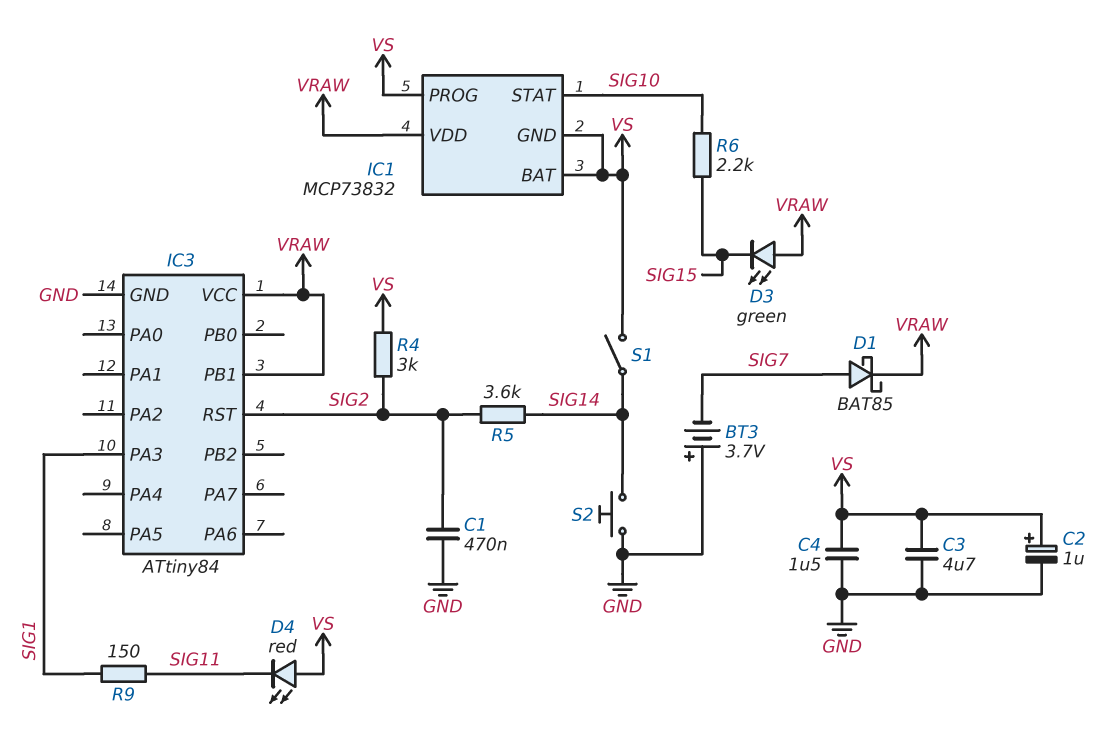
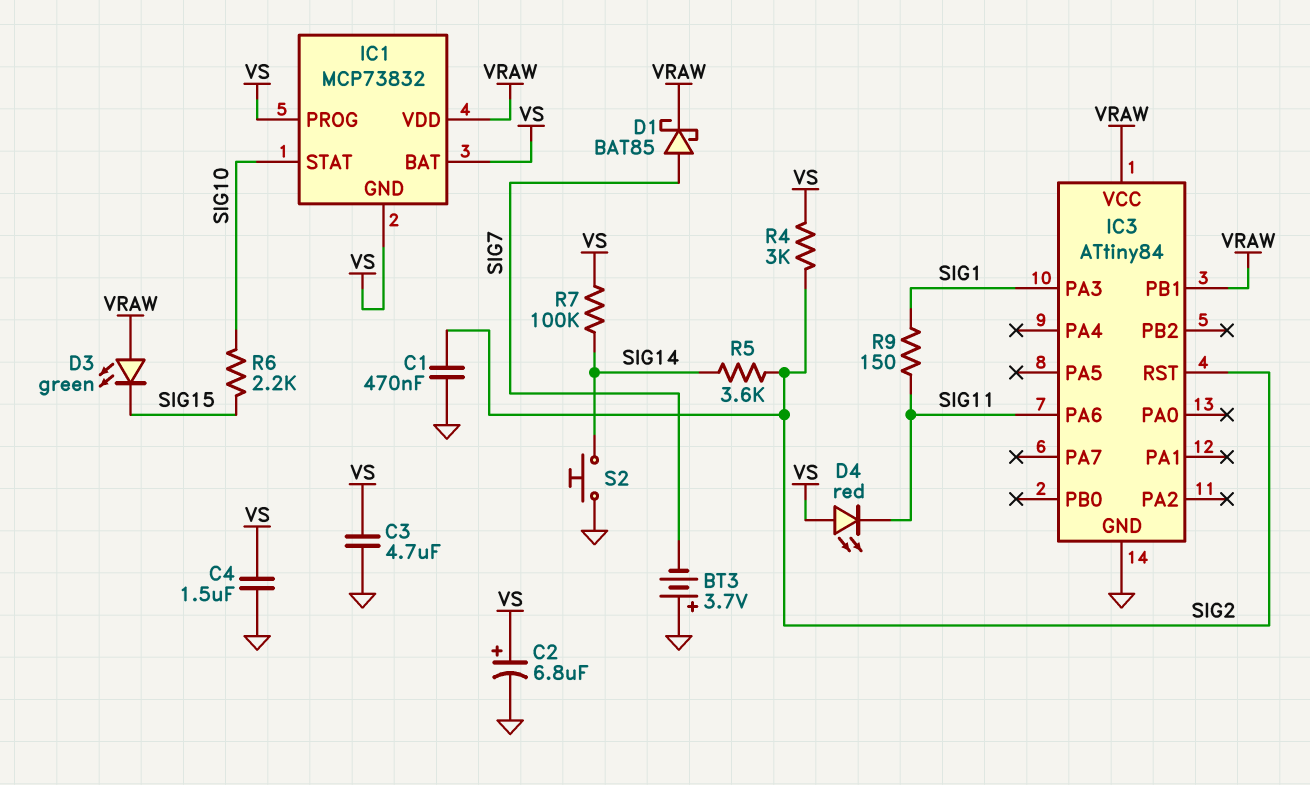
C2: 1uF (plus VS, minus GND) -> 6.8uF (plus VS, minus GND)
IC3 pin PA6: none -> SIG11
R7: none -> 100k (SIG14, VS)
S1: switch (SIG14, VS) -> none

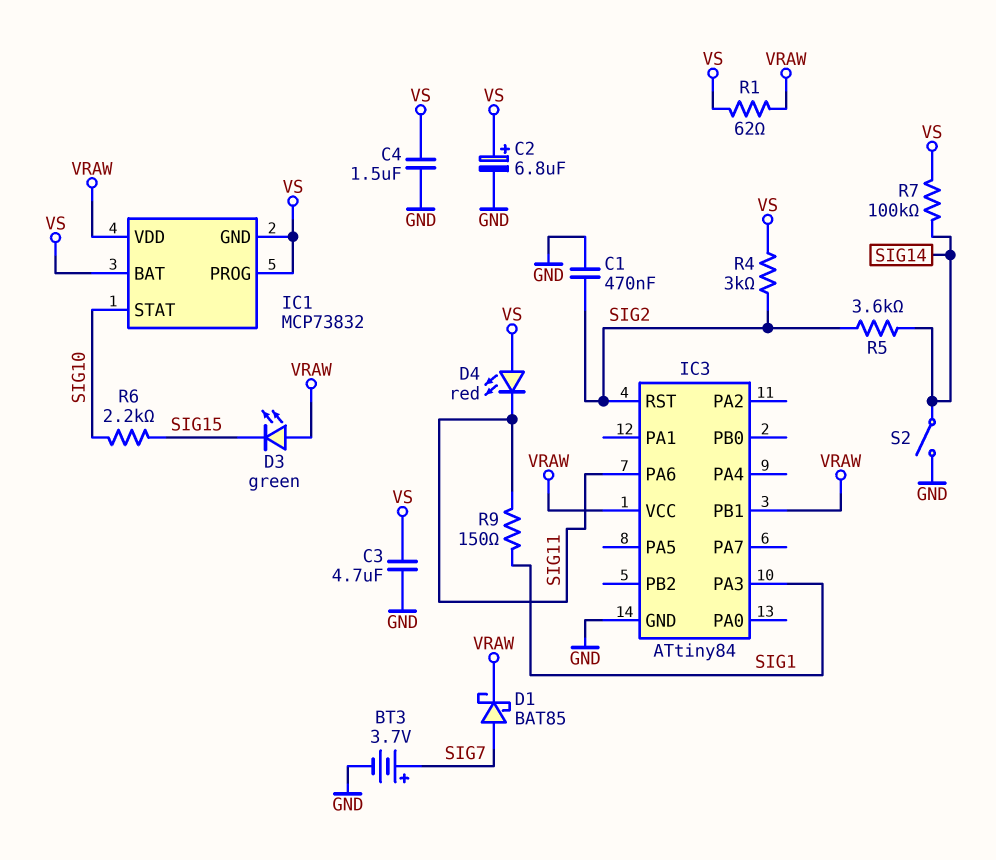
BT3: 3.7V (plus GND, minus SIG7) -> 3.7V (plus SIG7, minus GND)
R1: none -> 62 (VRAW, VS)
S2: button (GND, SIG14) -> switch (GND, SIG14)

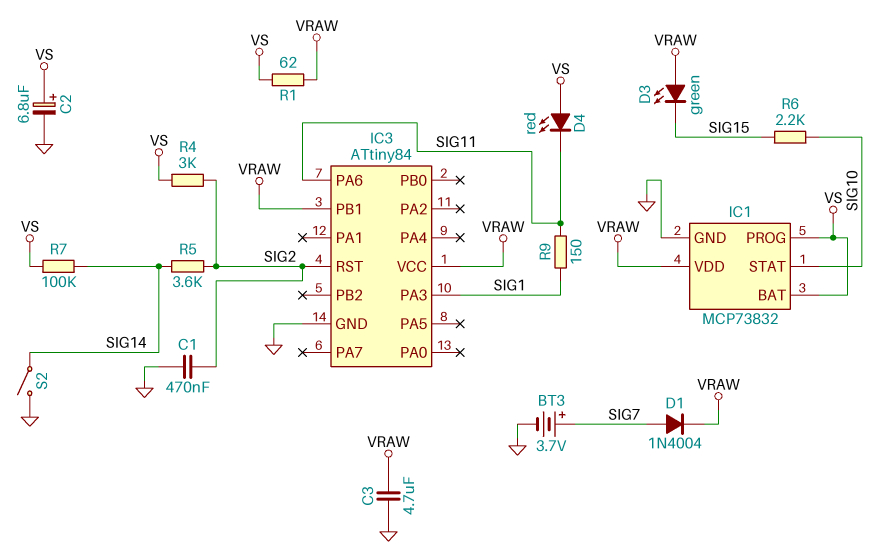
C3: 4.7uF (GND, VS) -> 4.7uF (GND, VRAW)
C4: 1.5uF (GND, VS) -> none
D1: schottky BAT85 (A SIG7, K VRAW) -> diode 1N4004 (A SIG7, K VRAW)
IC1 pin GND: VS -> GND

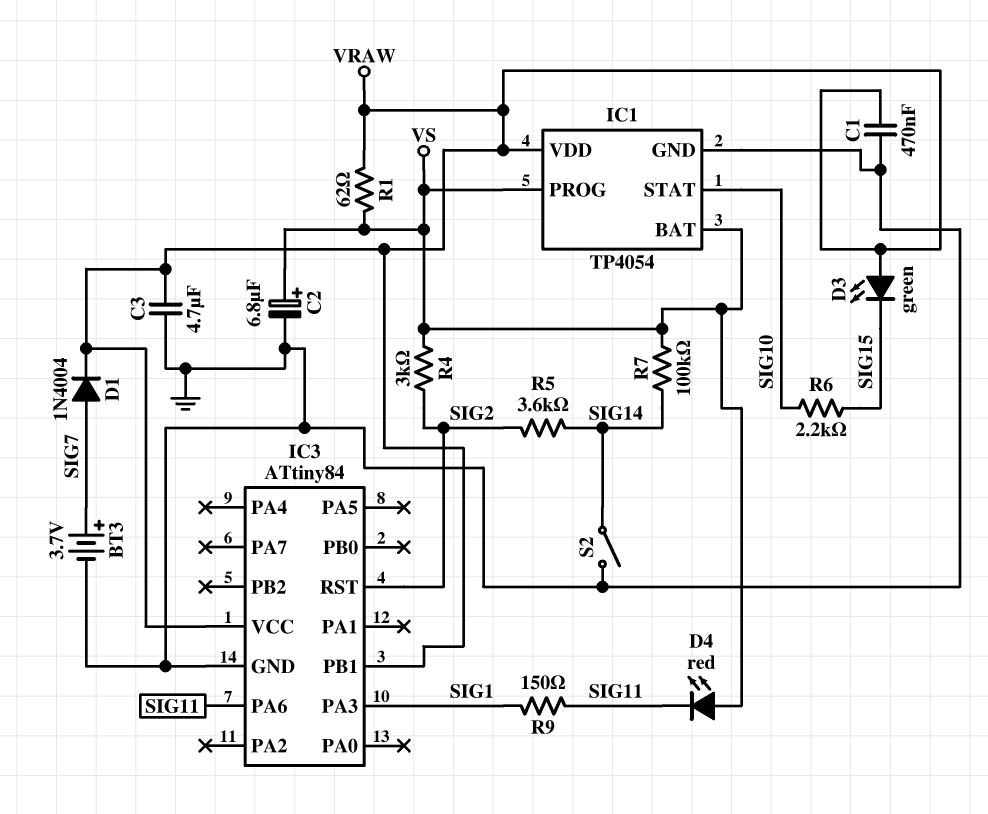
C1: 470nF (GND, SIG2) -> 470nF (GND, VRAW)
IC1: MCP73832 -> TP4054

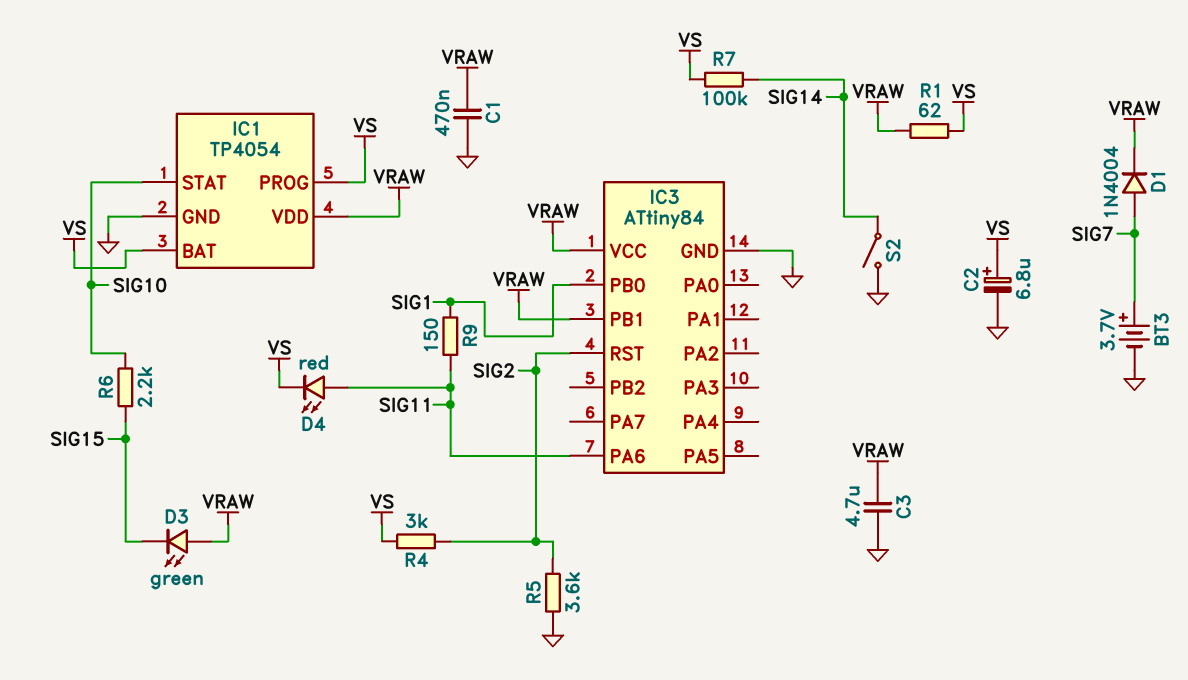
D4: LED red (A VS, K SIG11) -> LED red (A SIG11, K VS)
IC3 pin PA3: SIG1 -> none
IC3 pin PB0: none -> SIG1
R5: 3.6k (SIG2, SIG14) -> 3.6k (GND, SIG2)

